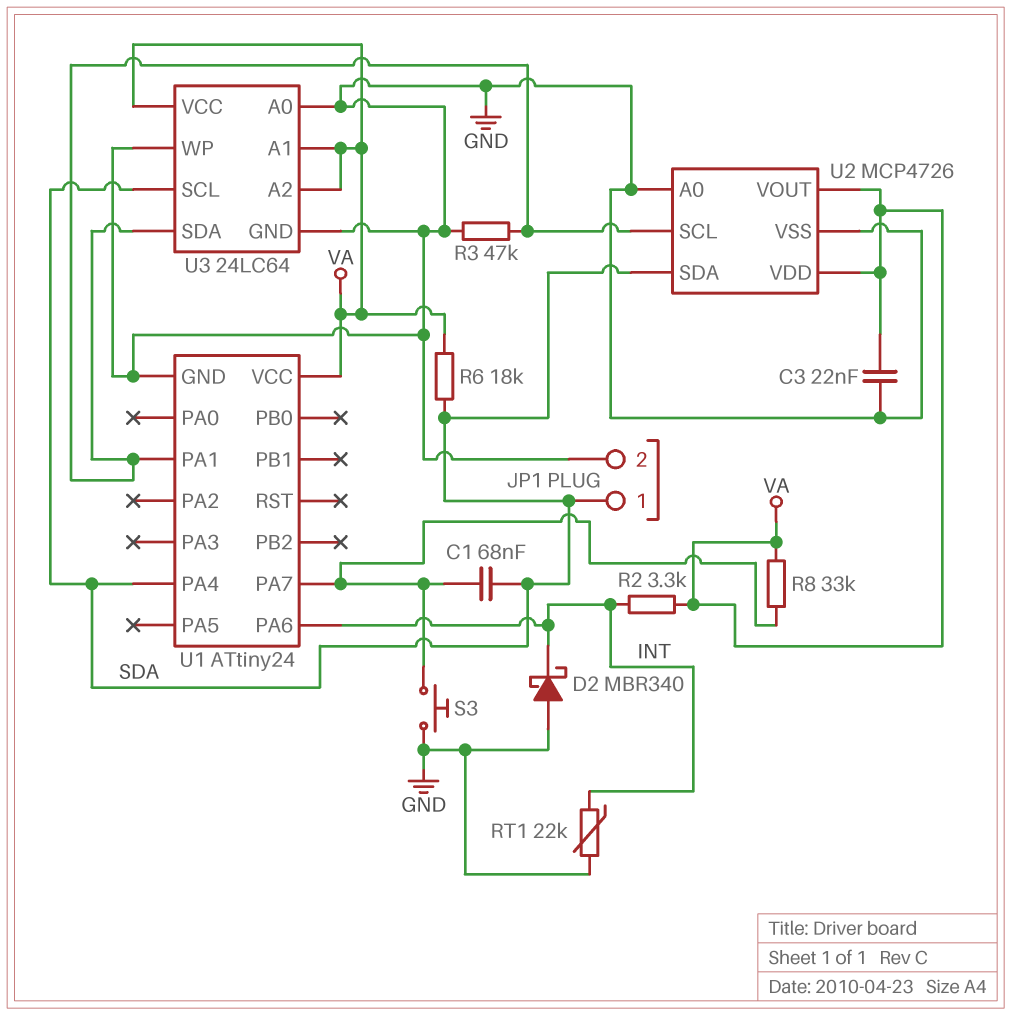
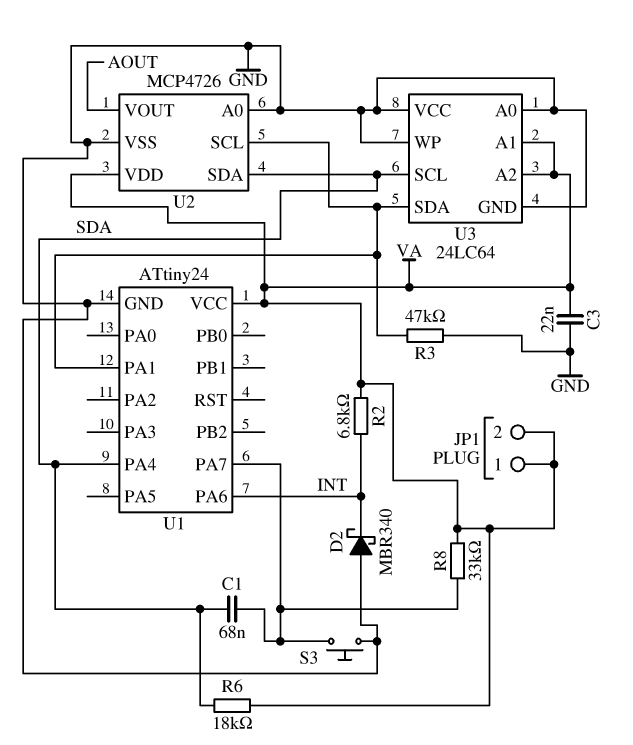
JP1 pin 1: SDA -> VA
JP1 pin 2: GND -> VA
R2: 3.3k (INT, VA) -> 6.8k (INT, VA)
RT1: 22k (GND, INT) -> none
U2 pin VOUT: VA -> AOUT
U3 pin VCC: VA -> GND

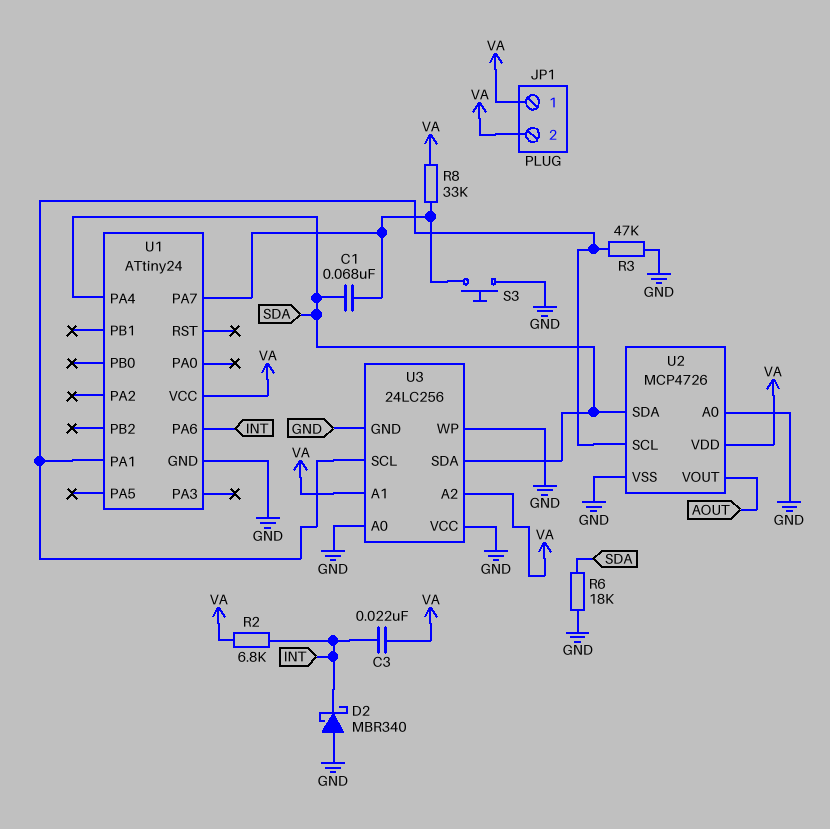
C3: 22nF (GND, VA) -> 22nF (INT, VA)
R6: 18k (SDA, VA) -> 18k (GND, SDA)
U3: 24LC64 -> 24LC256
U3 pin SCL: SDA -> U1/PA1
U3 pin SDA: U1/PA1 -> SDA

